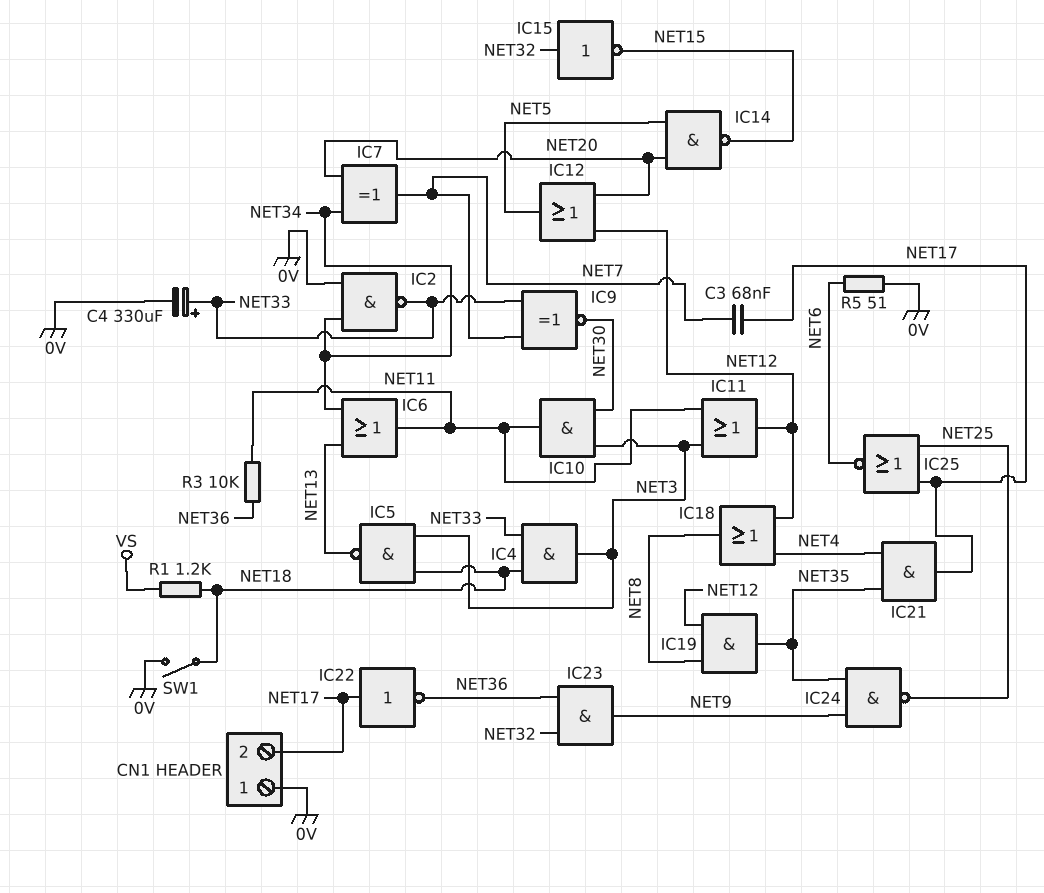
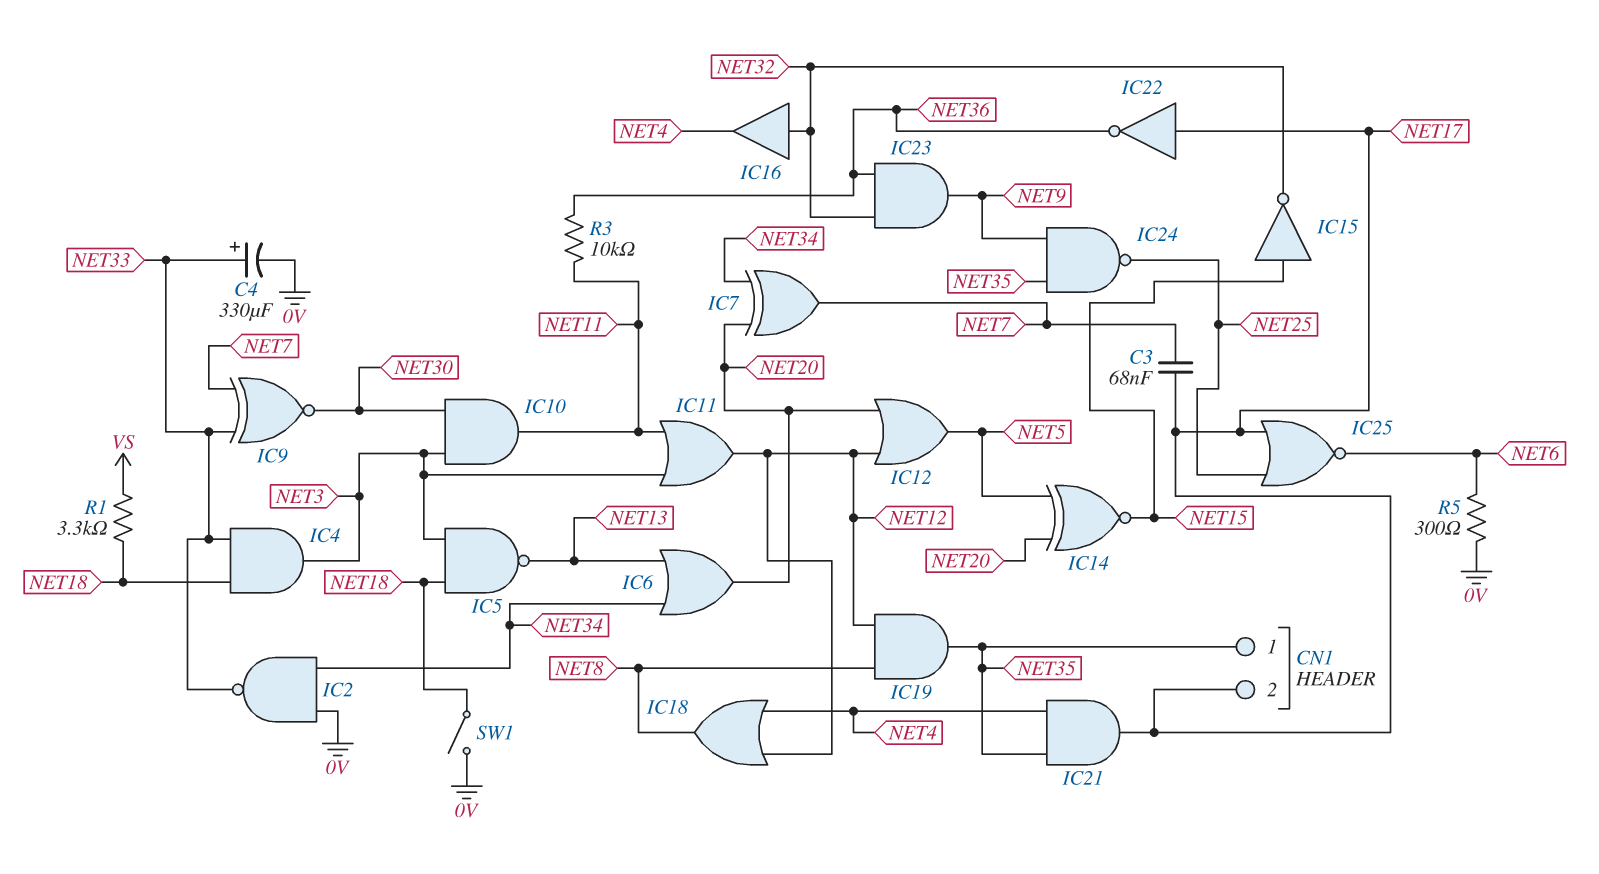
CN1 pin 1: 0V -> NET35
IC6: OR (in NET13, in NET34, out NET11) -> OR (in NET13, in NET34, out NET20)
IC14: NAND (in NET5, in NET20, out NET15) -> XNOR (in NET5, in NET20, out NET15)
IC15: NOT (in NET32, out NET15) -> NOT (in NET15, out NET32)
IC16: none -> buffer (in NET32, out NET4)
R1: 1.2k (NET18, VS) -> 3.3k (NET18, VS)
R5: 51 (0V, NET6) -> 300 (0V, NET6)

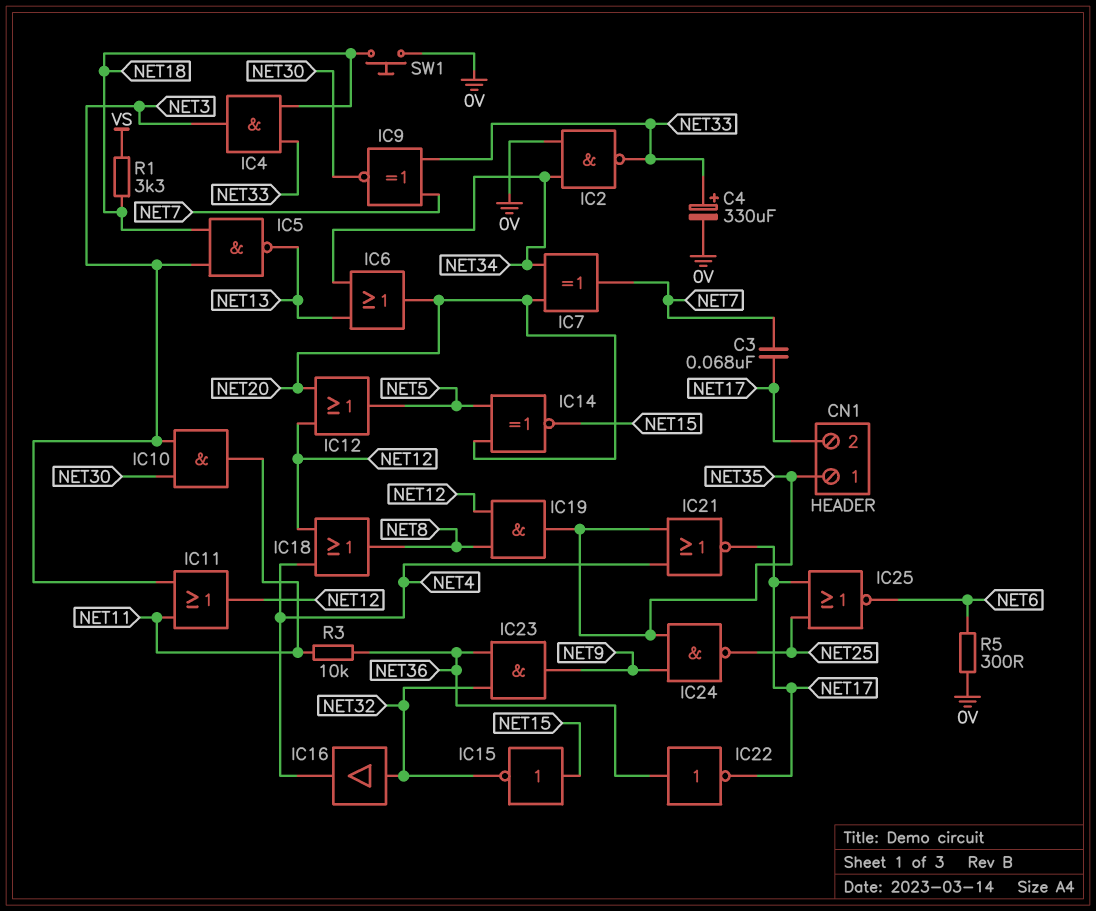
IC21: AND (in NET4, in NET35, out NET17) -> NOR (in NET4, in NET35, out NET17)
IC22: NOT (in NET17, out NET36) -> NOT (in NET36, out NET17)
SW1: switch (0V, NET18) -> button (0V, NET18)

